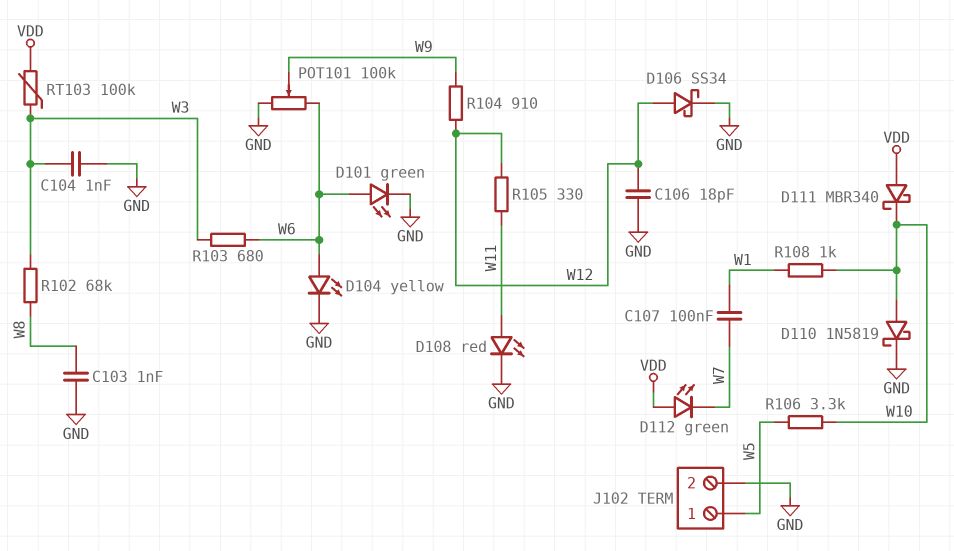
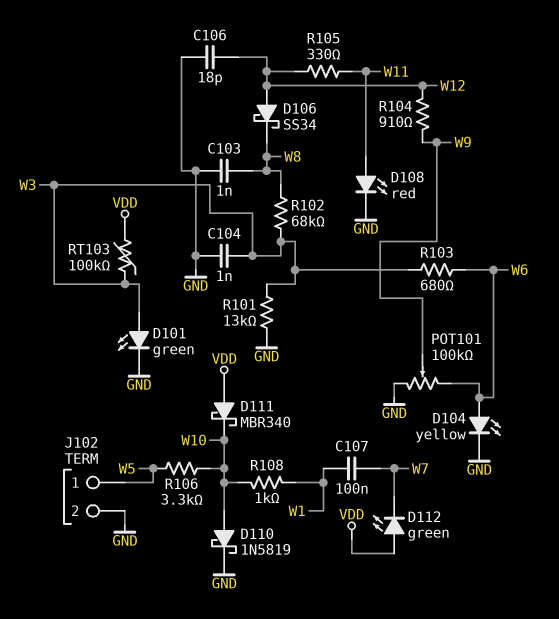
D101: LED green (A W6, K GND) -> LED green (A W3, K GND)
D106: schottky SS34 (A W12, K GND) -> schottky SS34 (A W12, K W8)
R101: none -> 13k (GND, W3)

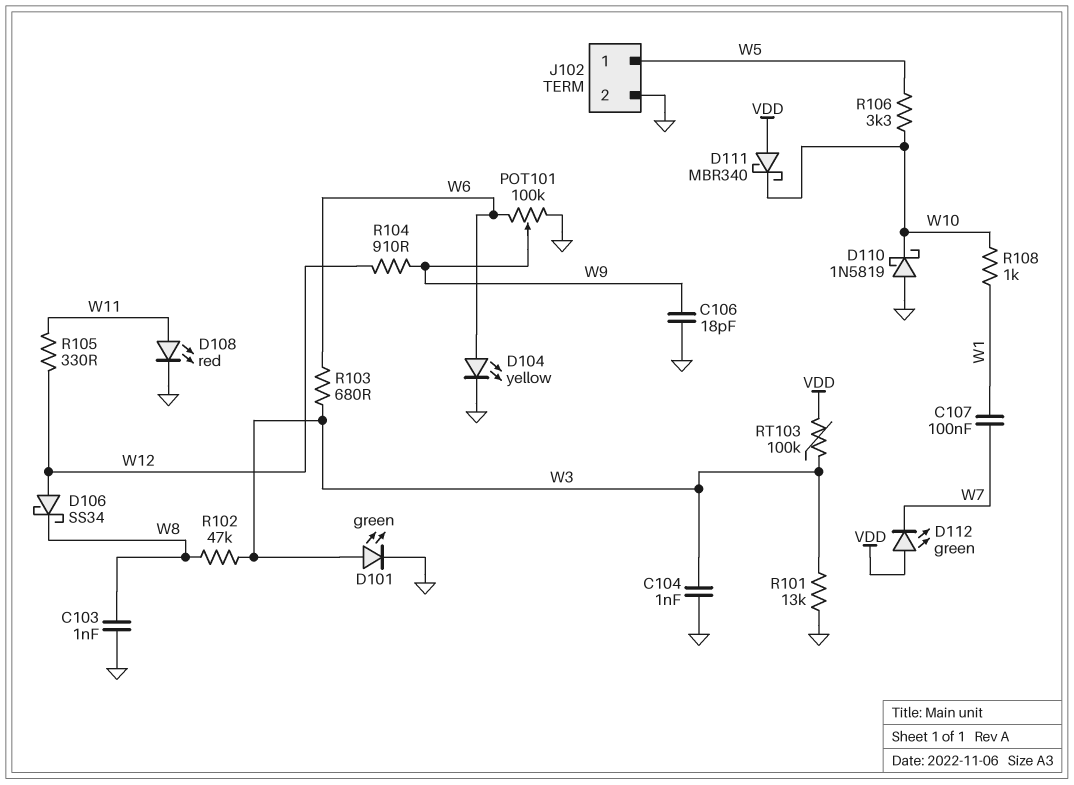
C106: 18pF (GND, W12) -> 18pF (GND, W9)
D110: schottky 1N5819 (A W10, K GND) -> schottky 1N5819 (A GND, K W10)
R102: 68k (W3, W8) -> 47k (W3, W8)

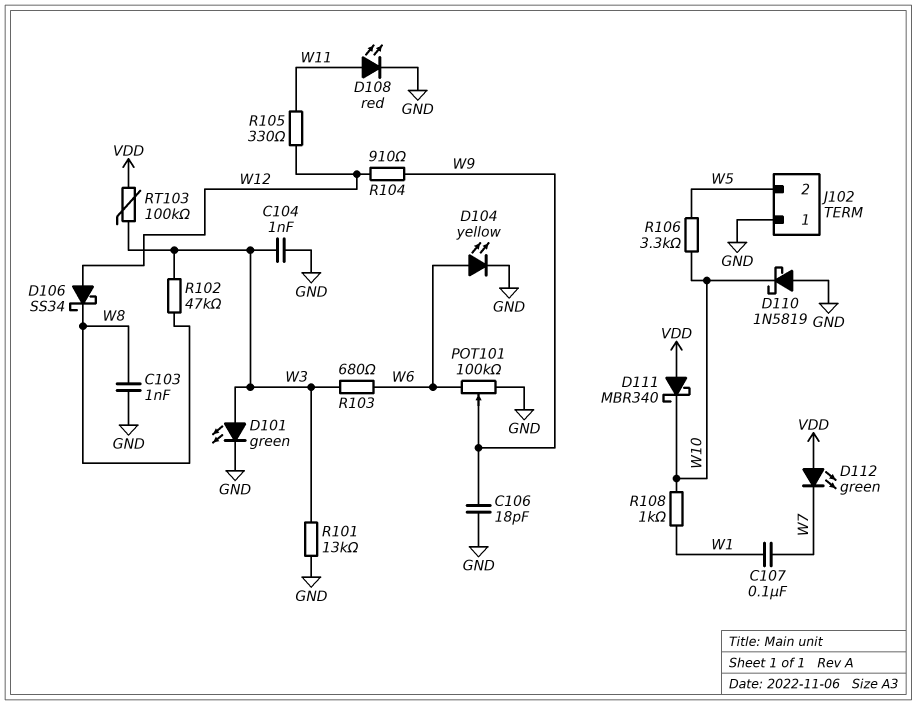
J102 pin 1: W5 -> GND
J102 pin 2: GND -> W5

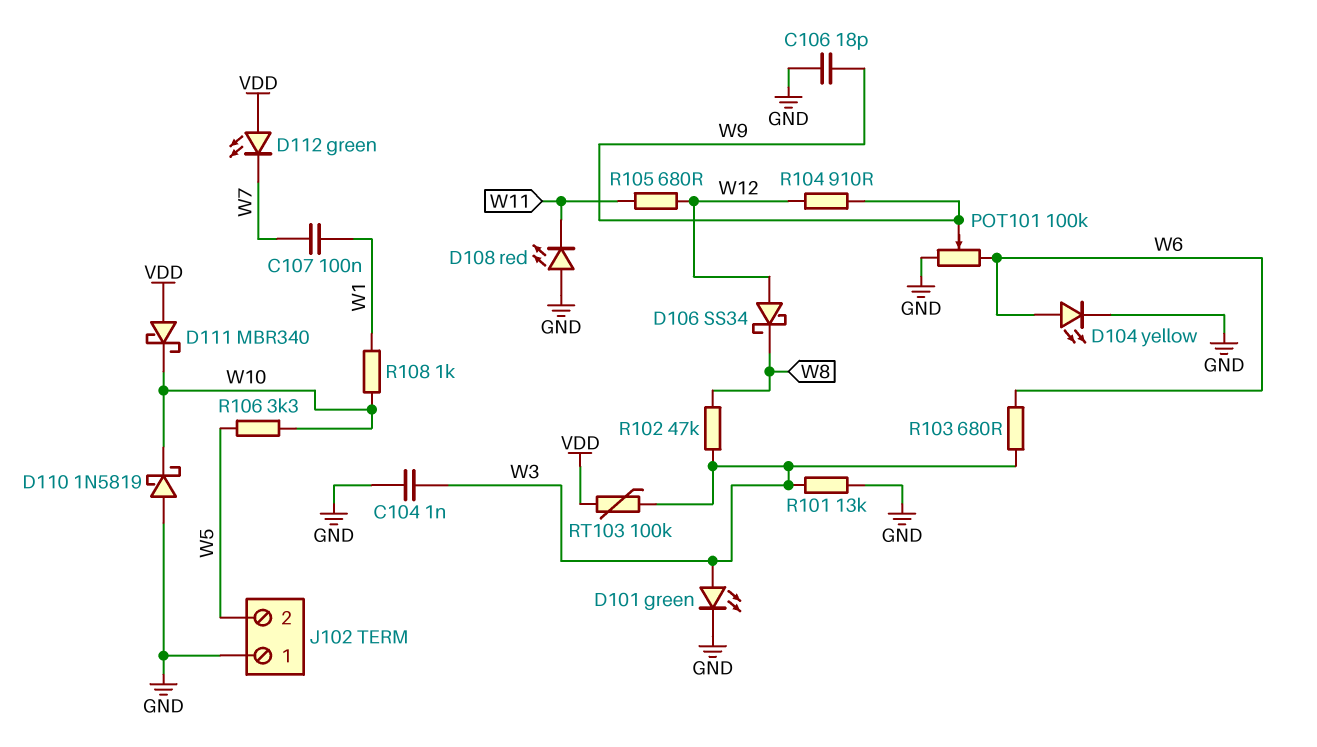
C103: 1nF (GND, W8) -> none
D108: LED red (A W11, K GND) -> LED red (A GND, K W11)
R105: 330 (W11, W12) -> 680 (W11, W12)

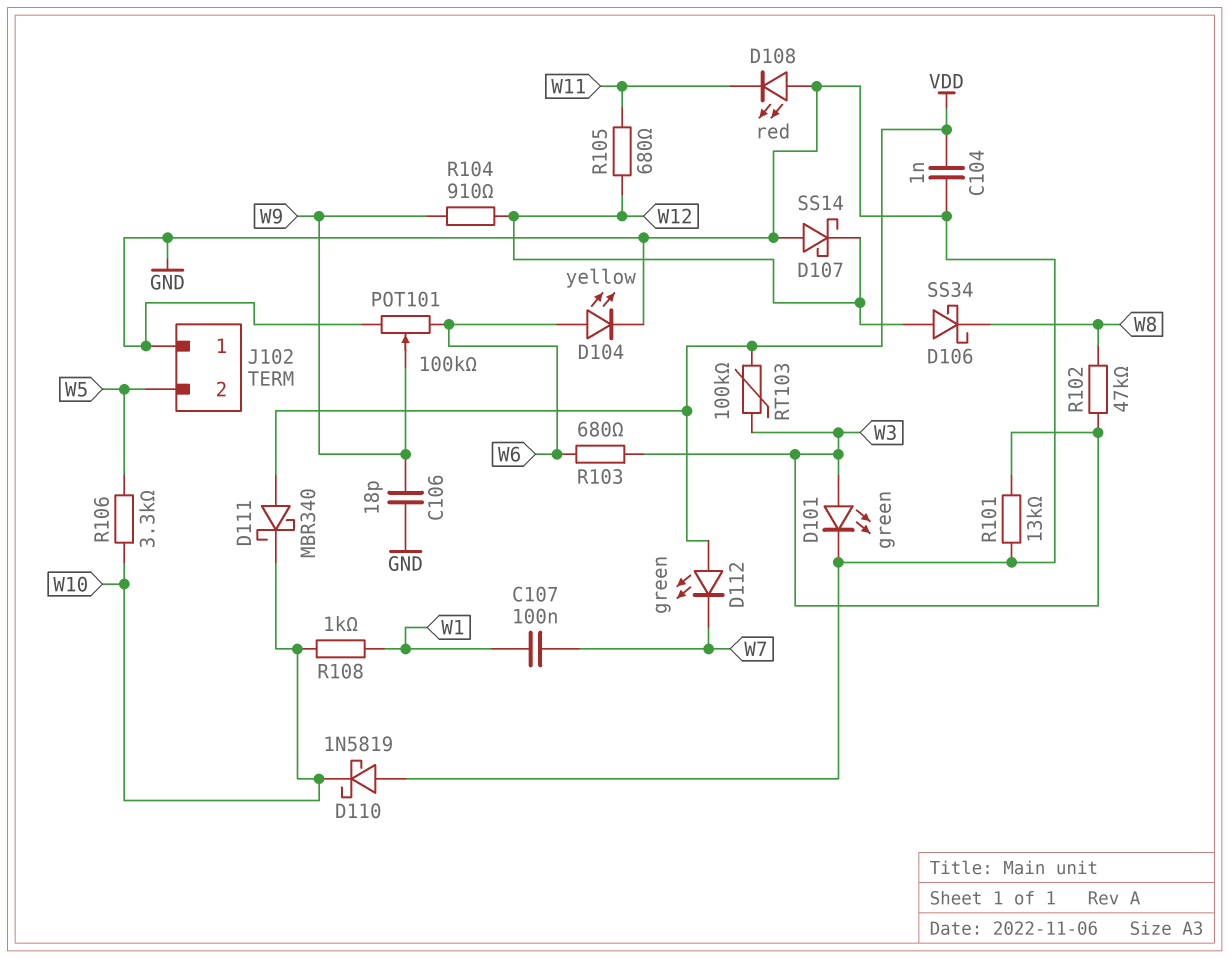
C104: 1nF (GND, W3) -> 1nF (GND, VDD)
D107: none -> schottky SS14 (A GND, K W12)

